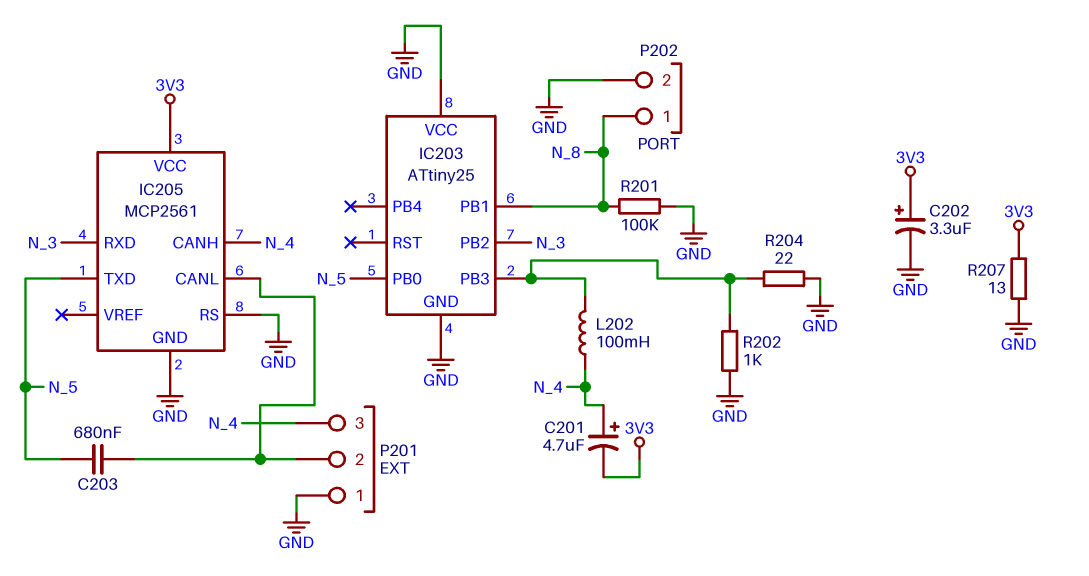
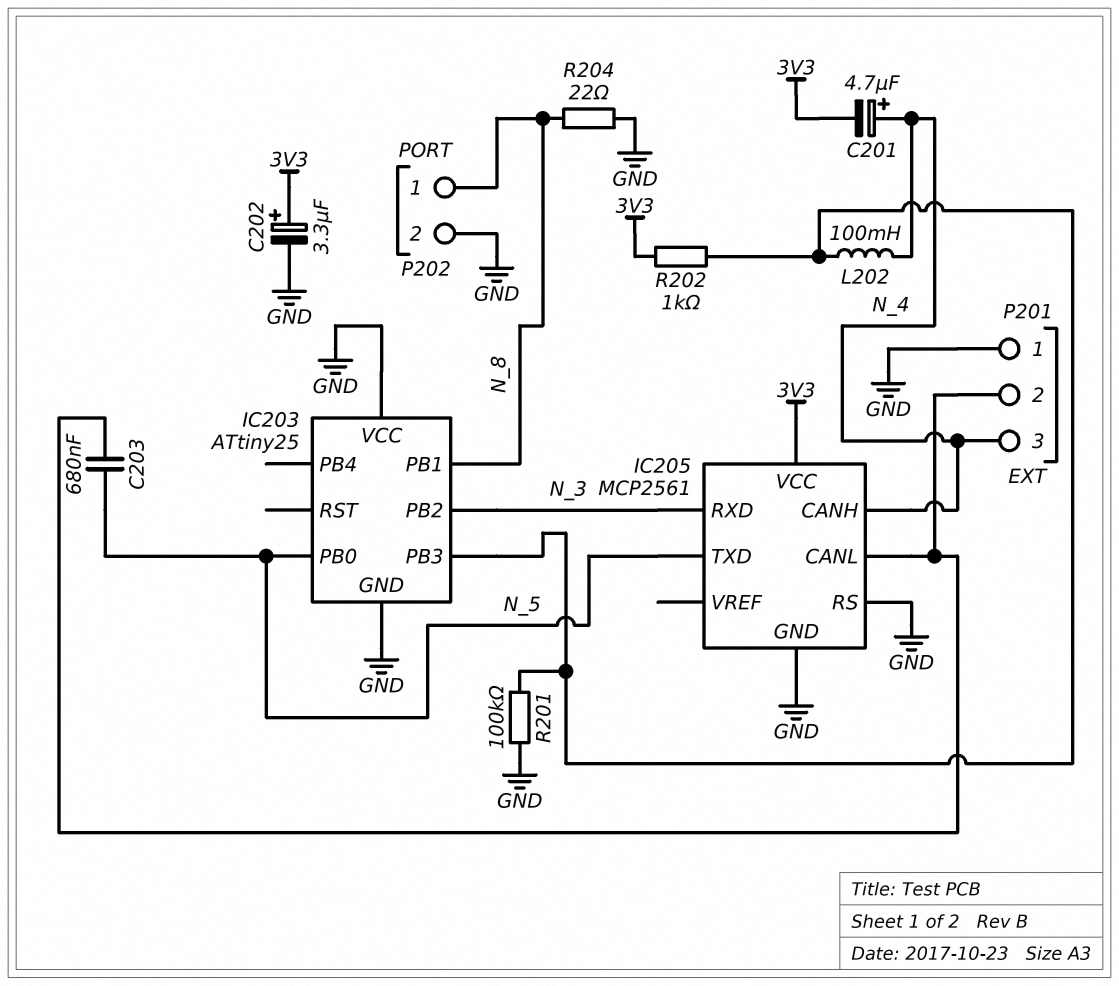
R201: 100k (GND, N_8) -> 100k (GND, IC203/PB3)
R202: 1k (GND, IC203/PB3) -> 1k (3V3, IC203/PB3)
R204: 22 (GND, IC203/PB3) -> 22 (GND, N_8)
R207: 13 (3V3, GND) -> none

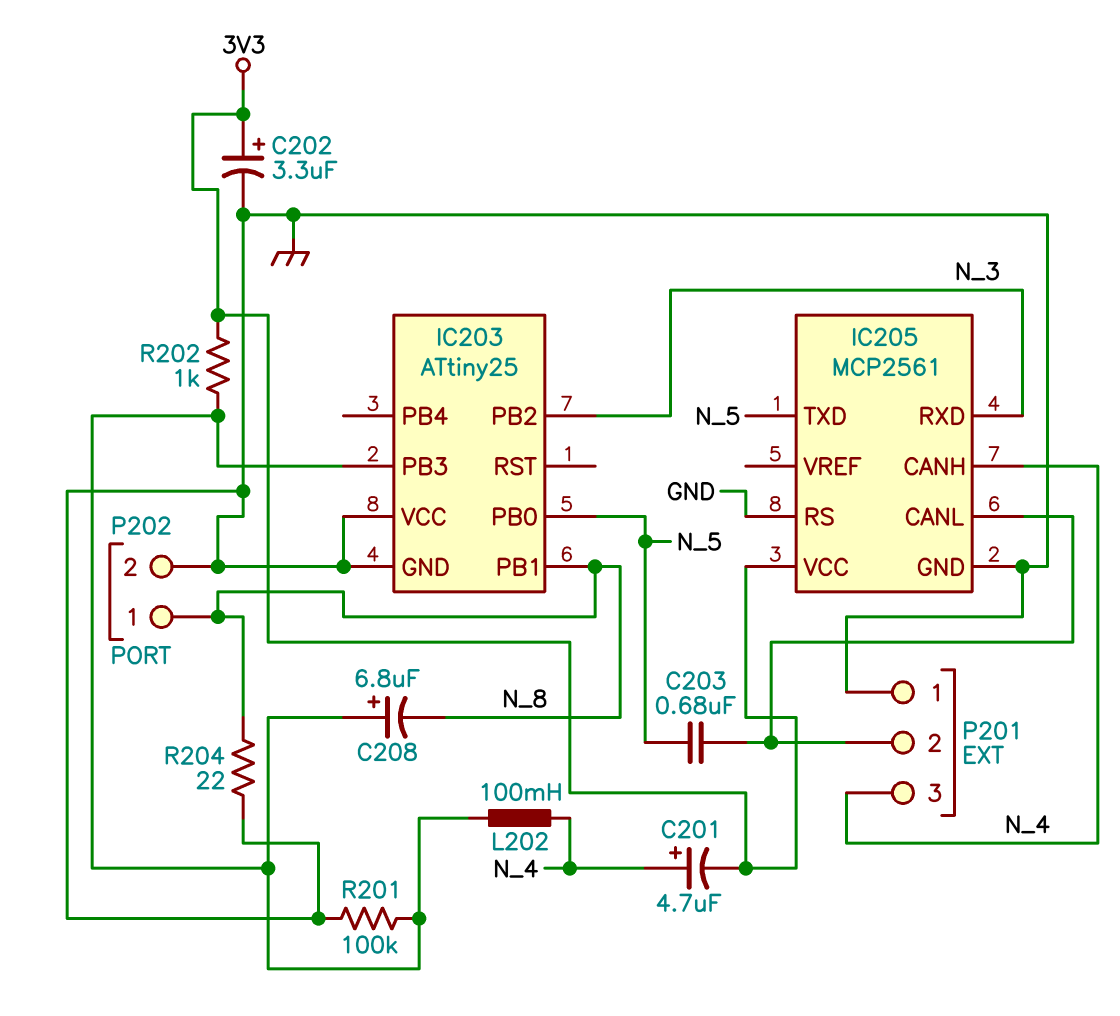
C208: none -> 6.8uF (plus IC203/PB3, minus N_8)

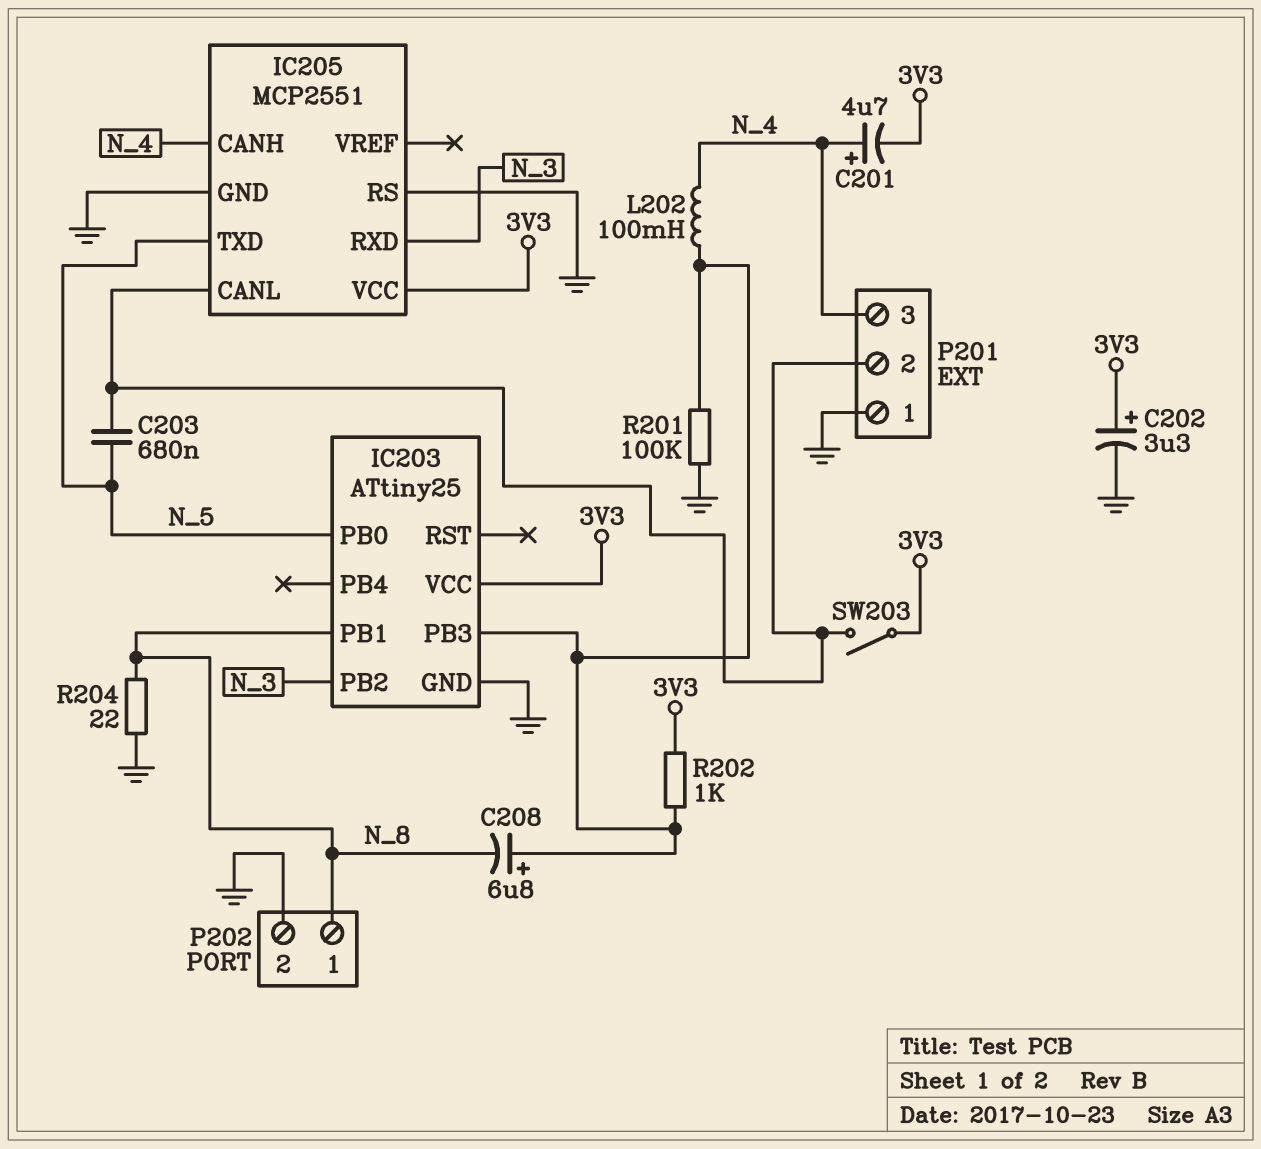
IC203 pin VCC: GND -> 3V3
IC205: MCP2561 -> MCP2551
SW203: none -> switch (3V3, IC205/CANL)

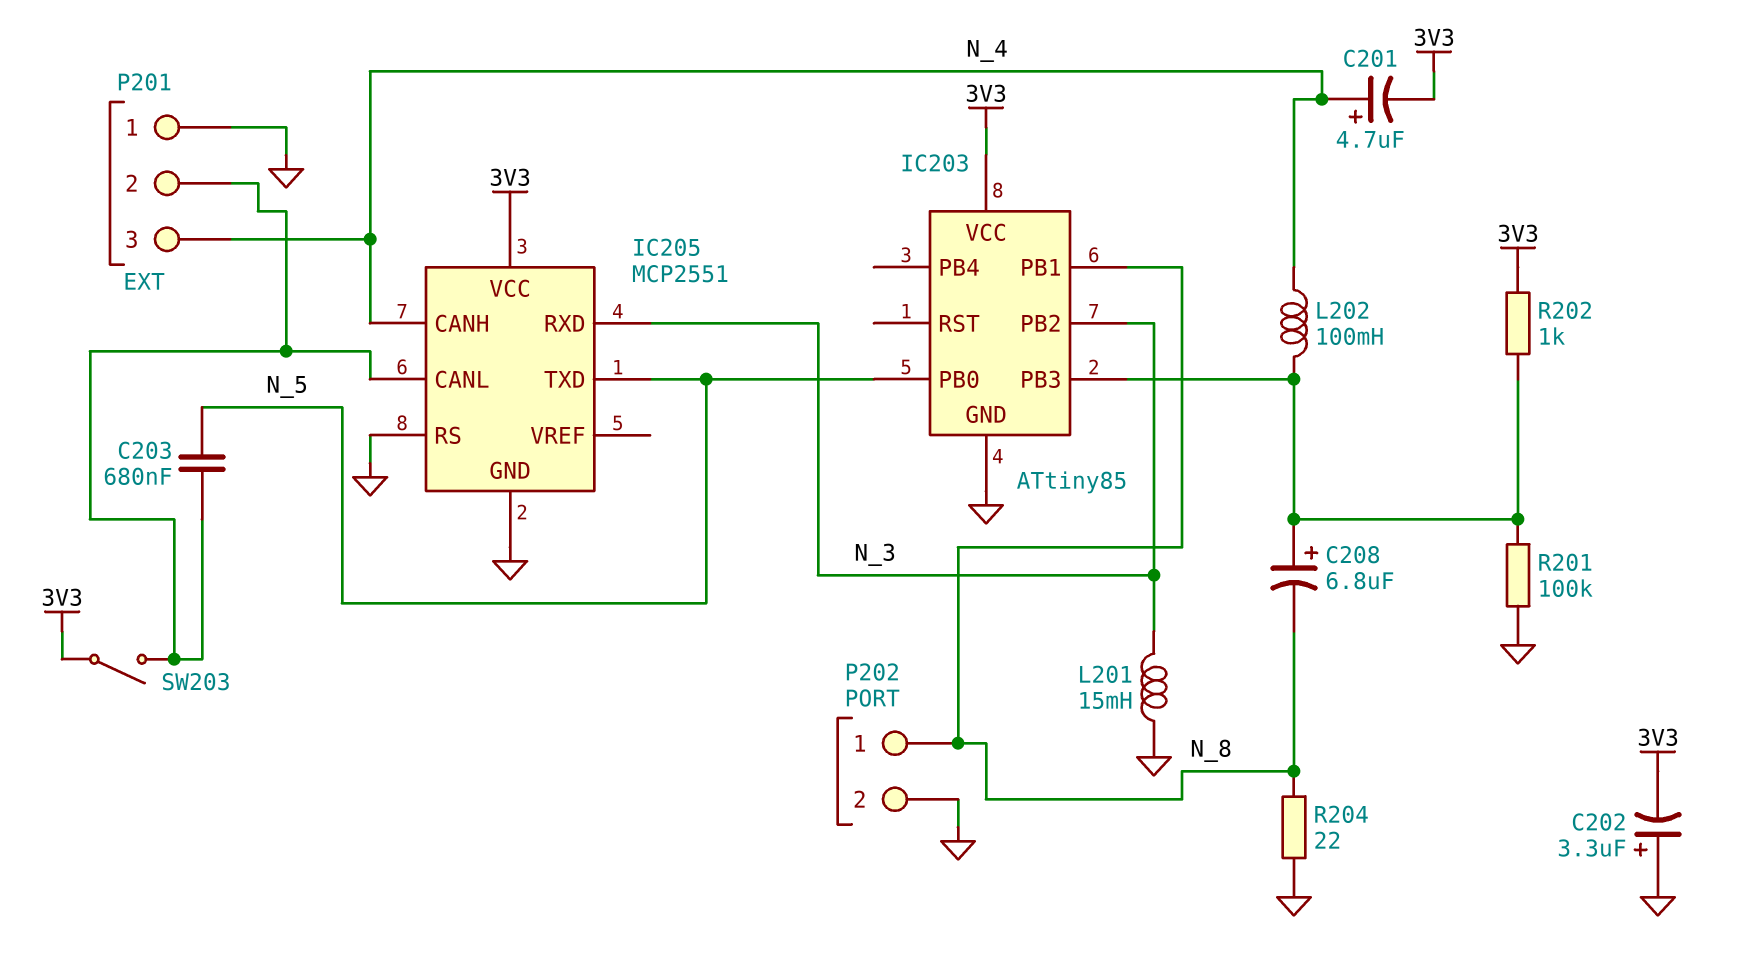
C202: 3.3uF (plus 3V3, minus GND) -> 3.3uF (plus GND, minus 3V3)
IC203: ATtiny25 -> ATtiny85
L201: none -> 15mH (GND, N_3)

